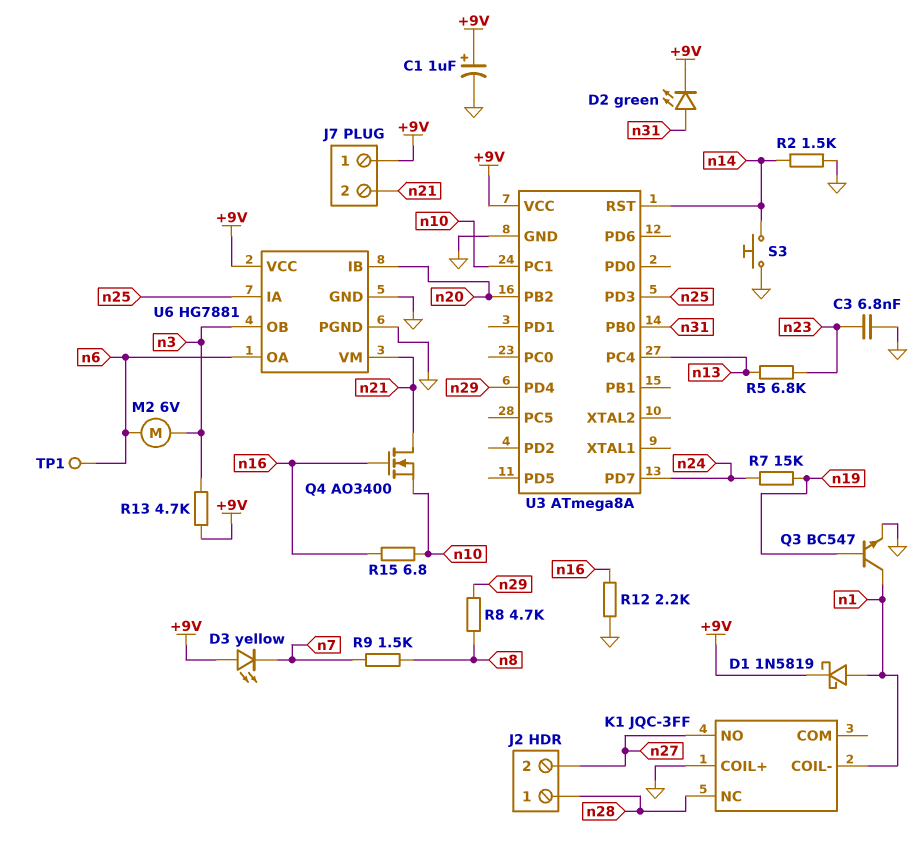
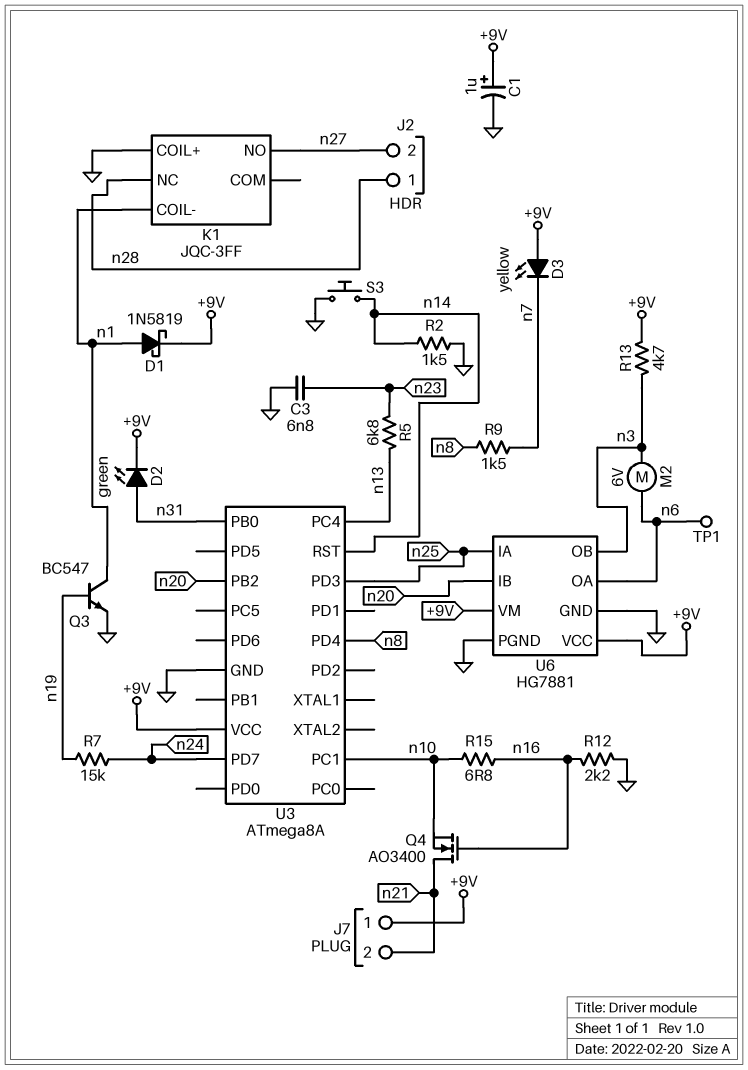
R8: 4.7k (n8, n29) -> none
U3 pin PD4: n29 -> n8
U6 pin VM: n21 -> +9V

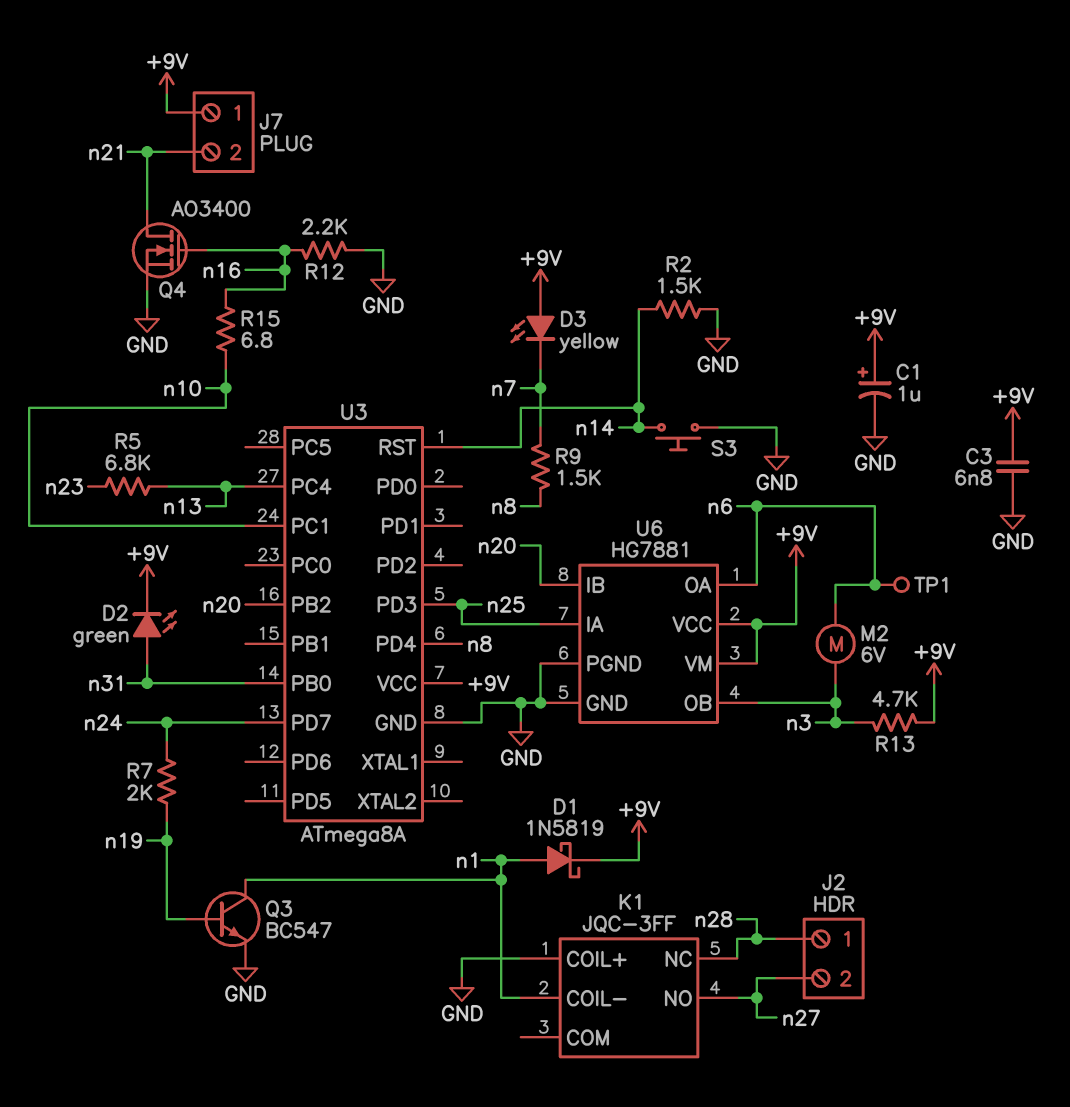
C3: 6.8nF (GND, n23) -> 6.8nF (+9V, GND)
Q4: NMOS AO3400 (G n16, D n21, S n10) -> NMOS AO3400 (G n16, D n21, S GND)
R7: 15k (n19, n24) -> 2k (n19, n24)

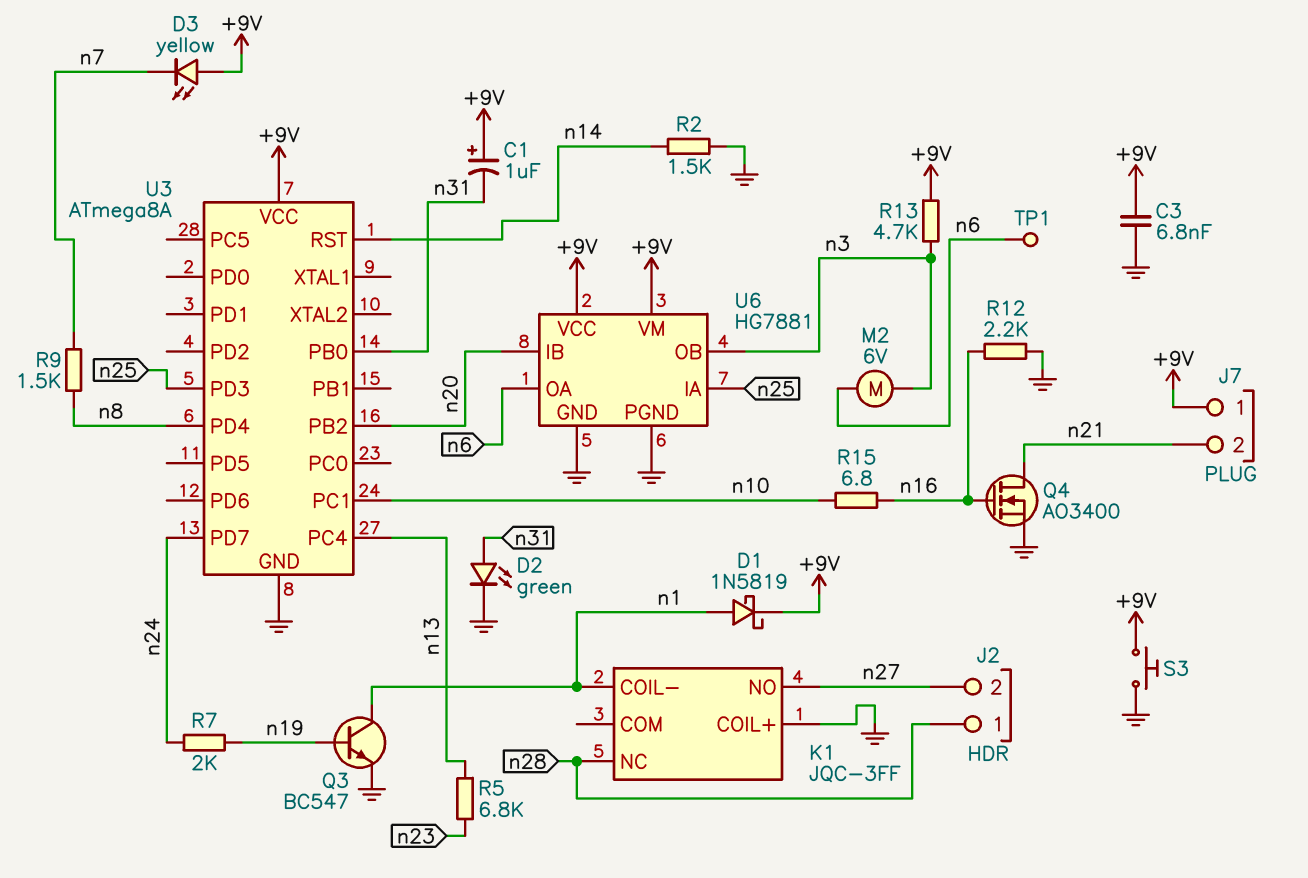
C1: 1uF (plus +9V, minus GND) -> 1uF (plus +9V, minus n31)
D2: LED green (A n31, K +9V) -> LED green (A n31, K GND)
S3: button (GND, n14) -> button (+9V, GND)

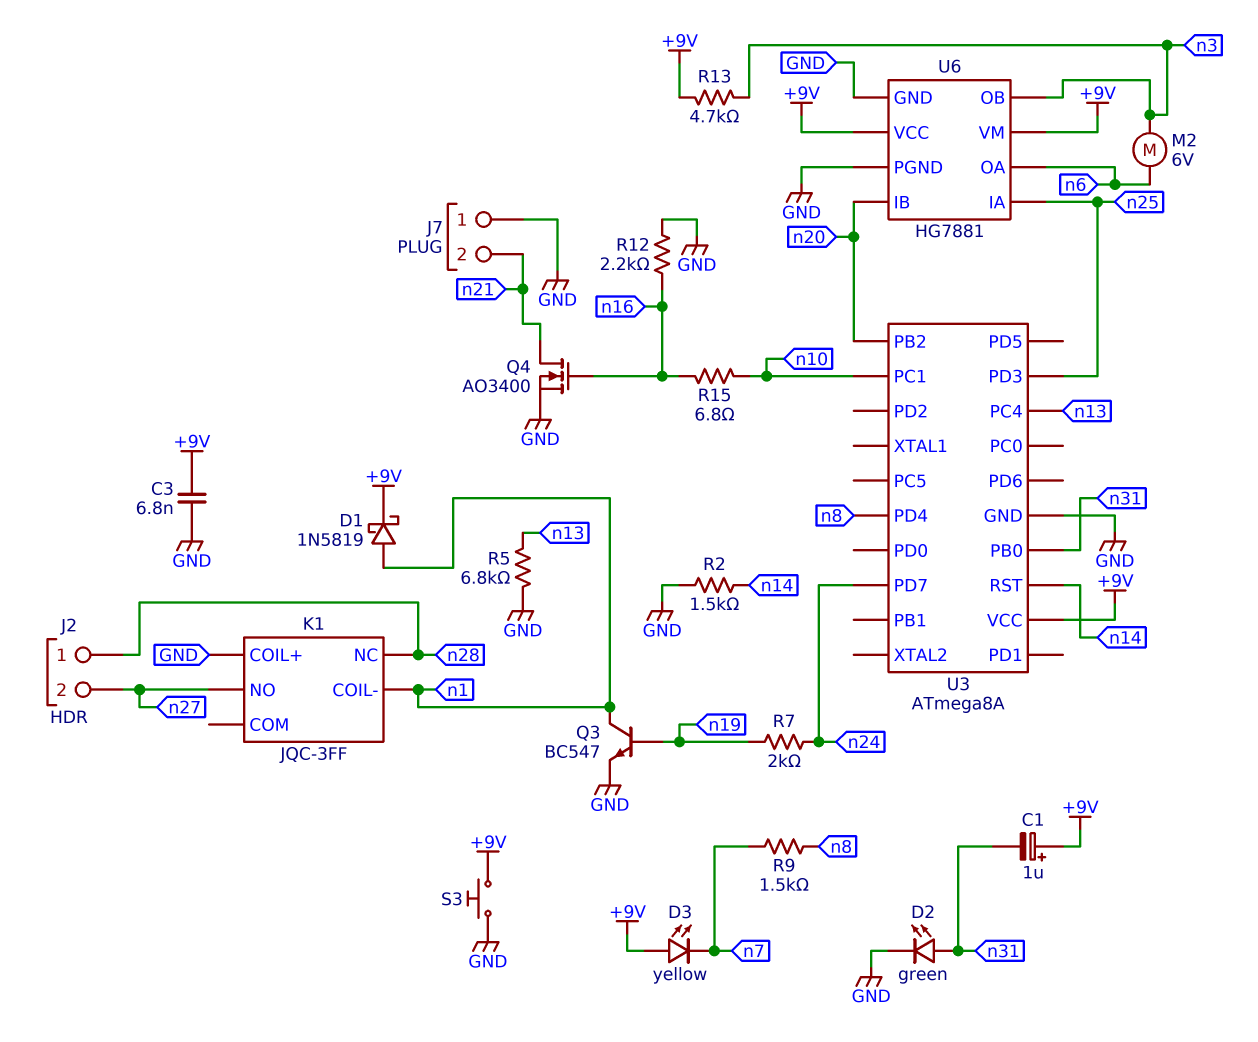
J7 pin 1: +9V -> GND
R5: 6.8k (n13, n23) -> 6.8k (GND, n13)
TP1: test point (n6) -> none

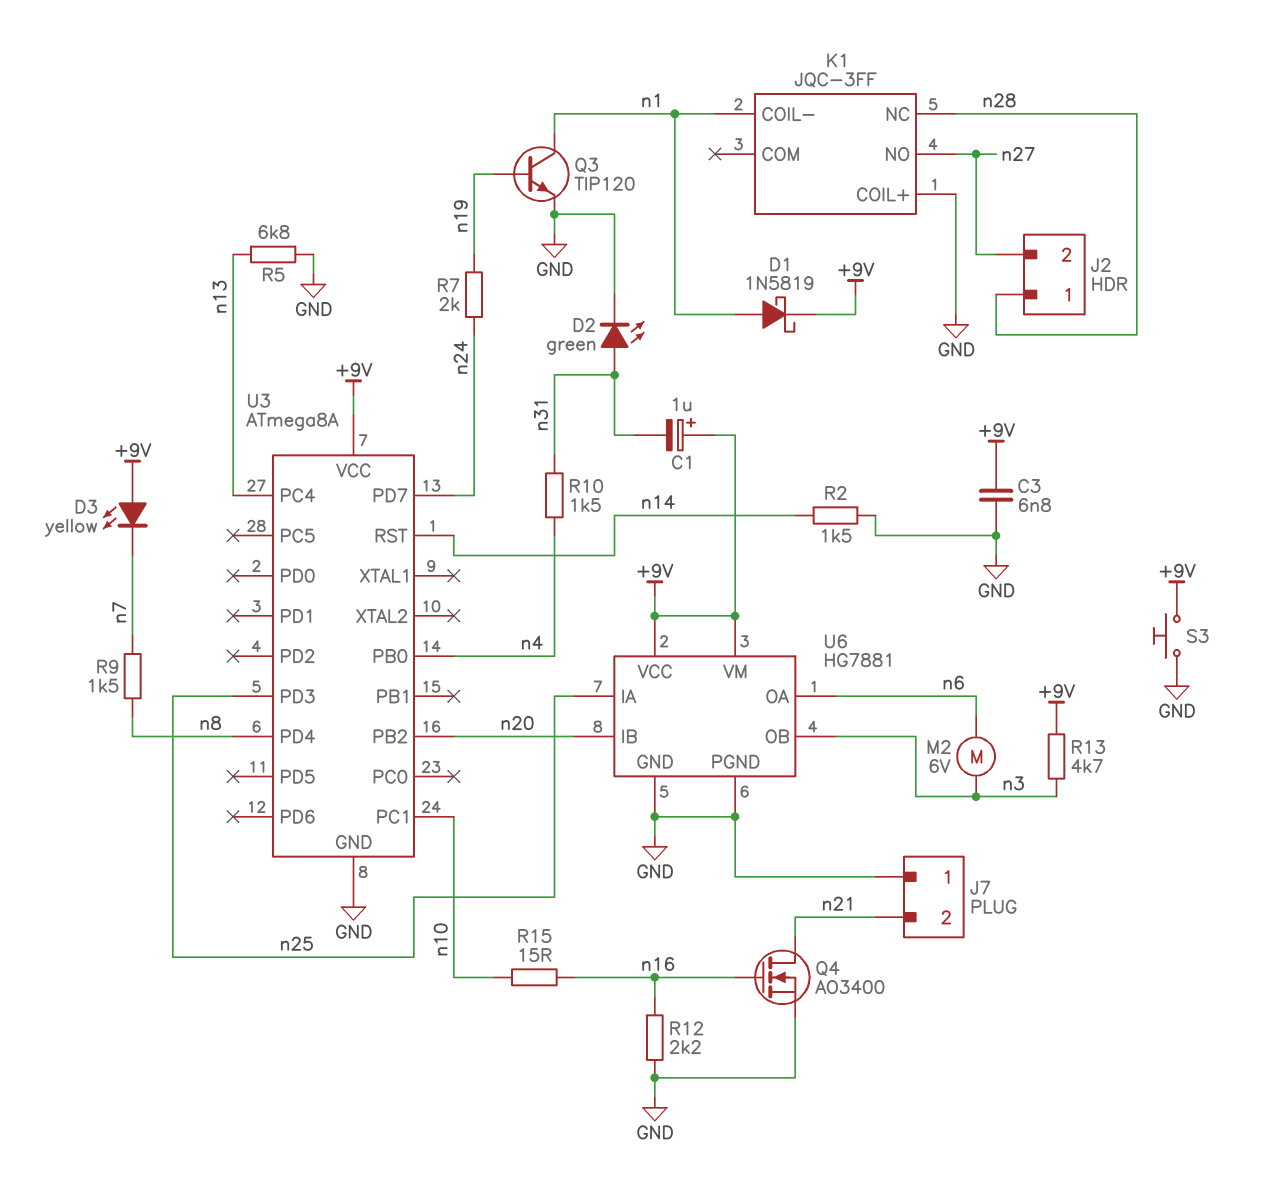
Q3: NPN BC547 (B n19, C n1, E GND) -> NPN TIP120 (B n19, C n1, E GND)
R10: none -> 1.5k (n4, n31)
R15: 6.8 (n10, n16) -> 15 (n10, n16)
U3 pin PB0: n31 -> n4

